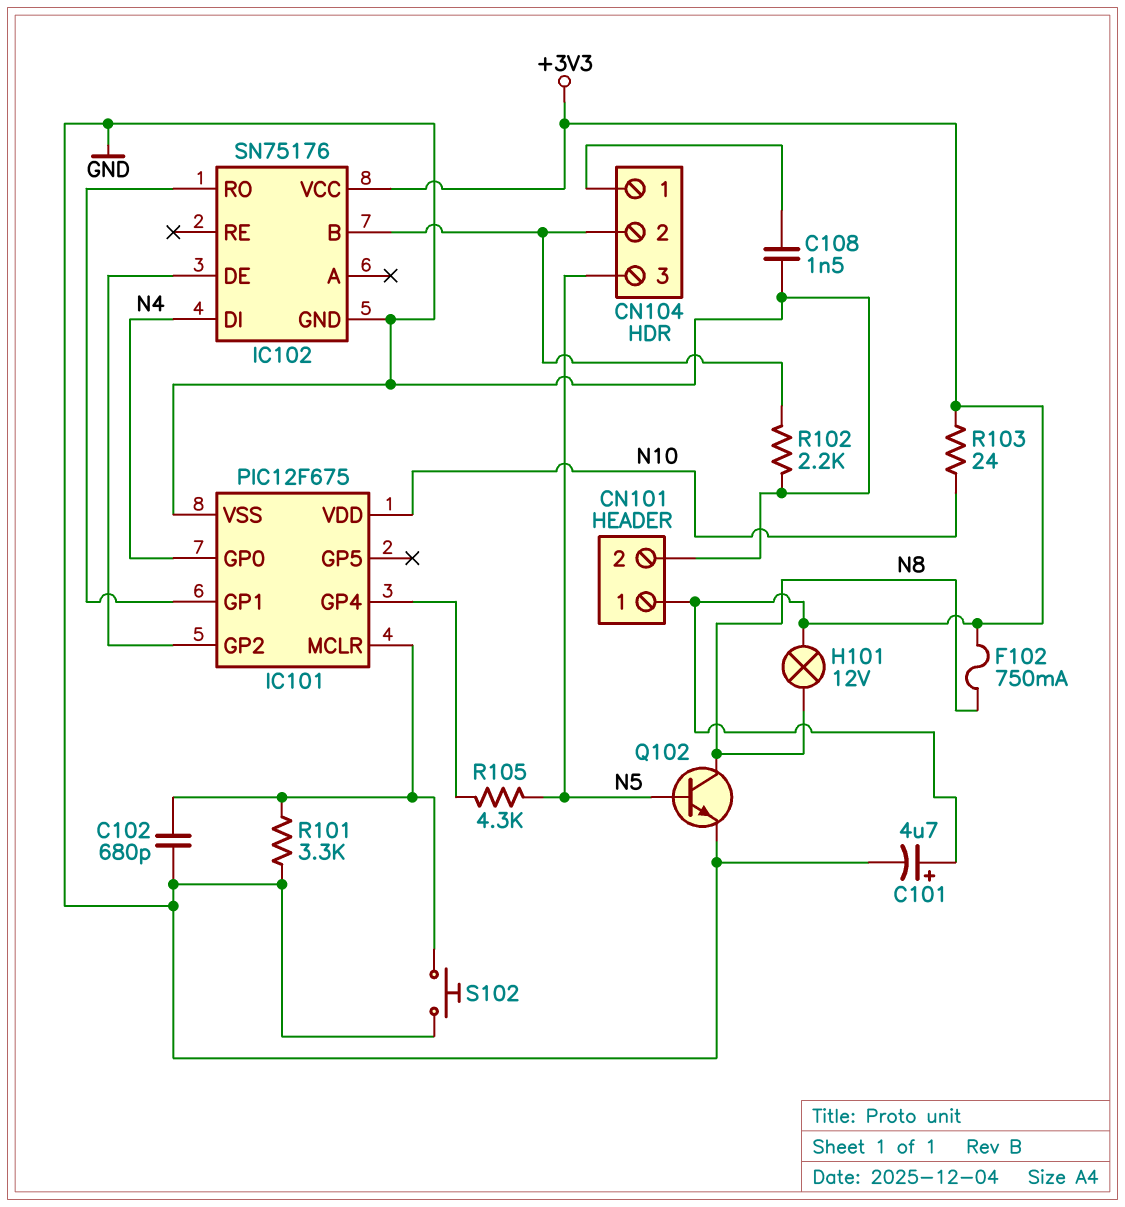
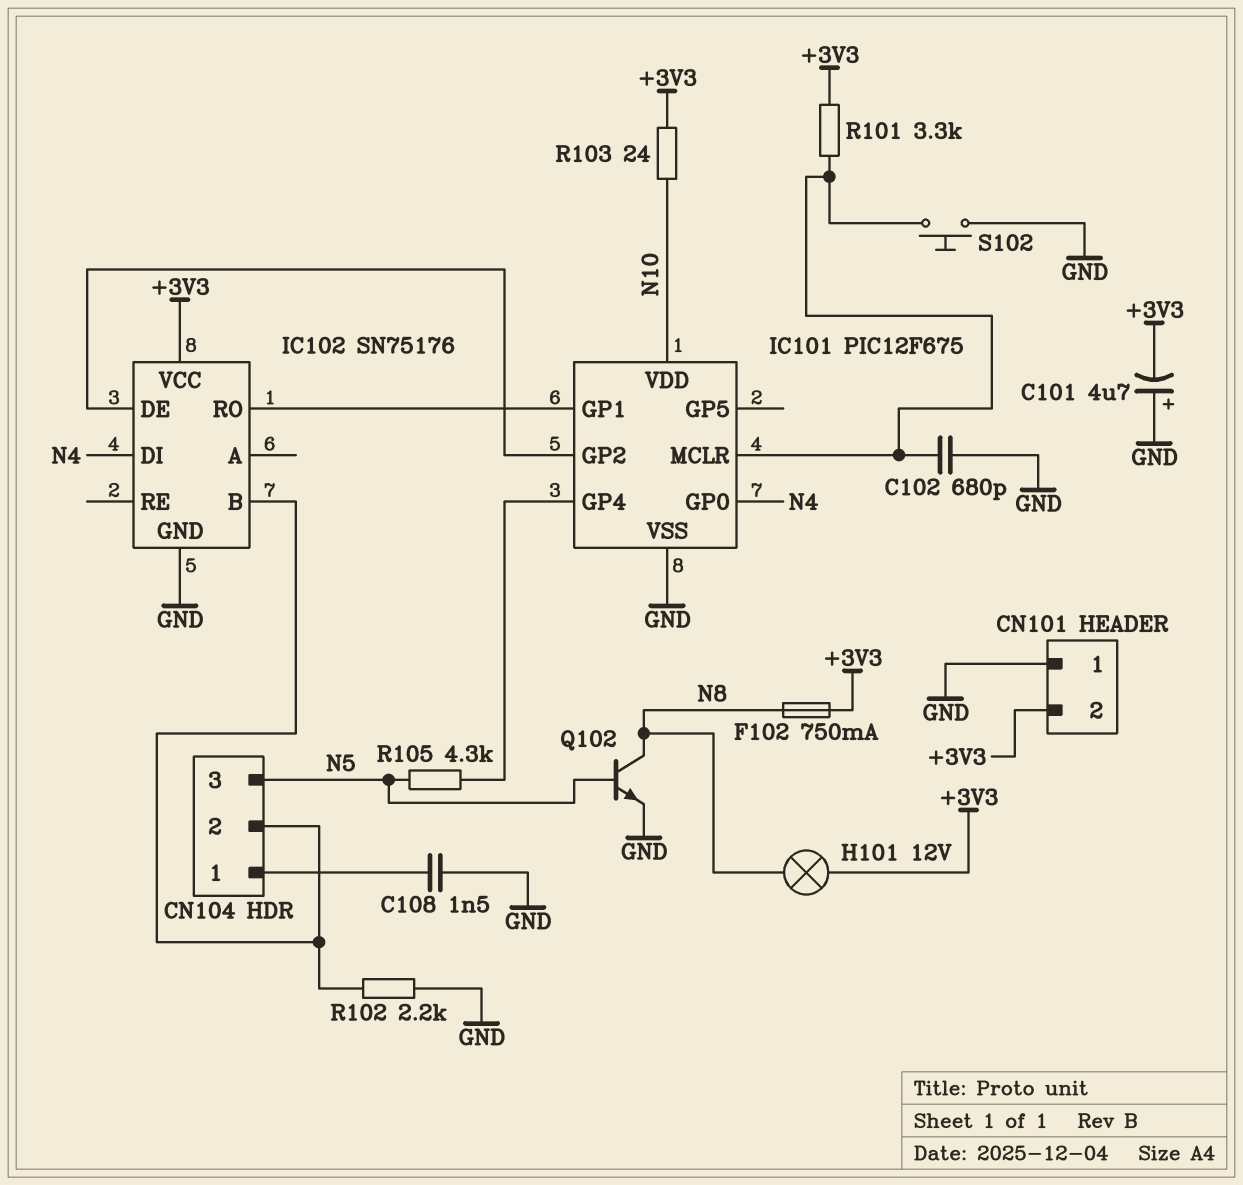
C101: 4.7uF (plus +3V3, minus GND) -> 4.7uF (plus GND, minus +3V3)
CN101 pin 1: +3V3 -> GND
CN101 pin 2: GND -> +3V3
R101: 3.3k (GND, IC101/MCLR) -> 3.3k (+3V3, IC101/MCLR)

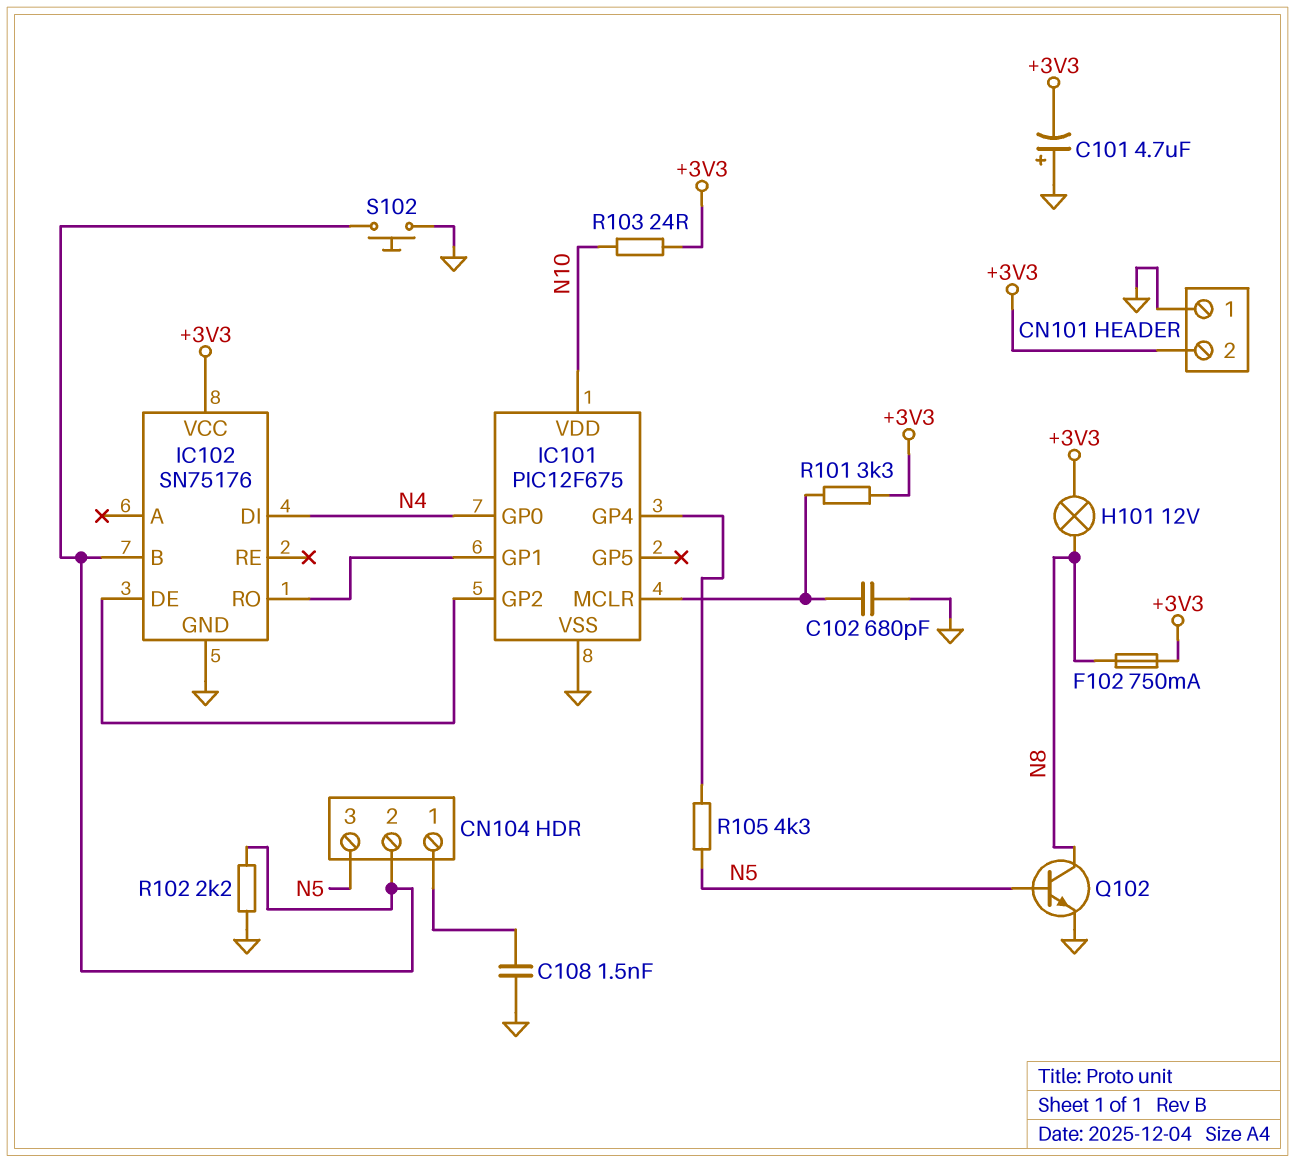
S102: button (GND, IC101/MCLR) -> button (CN104/2, GND)

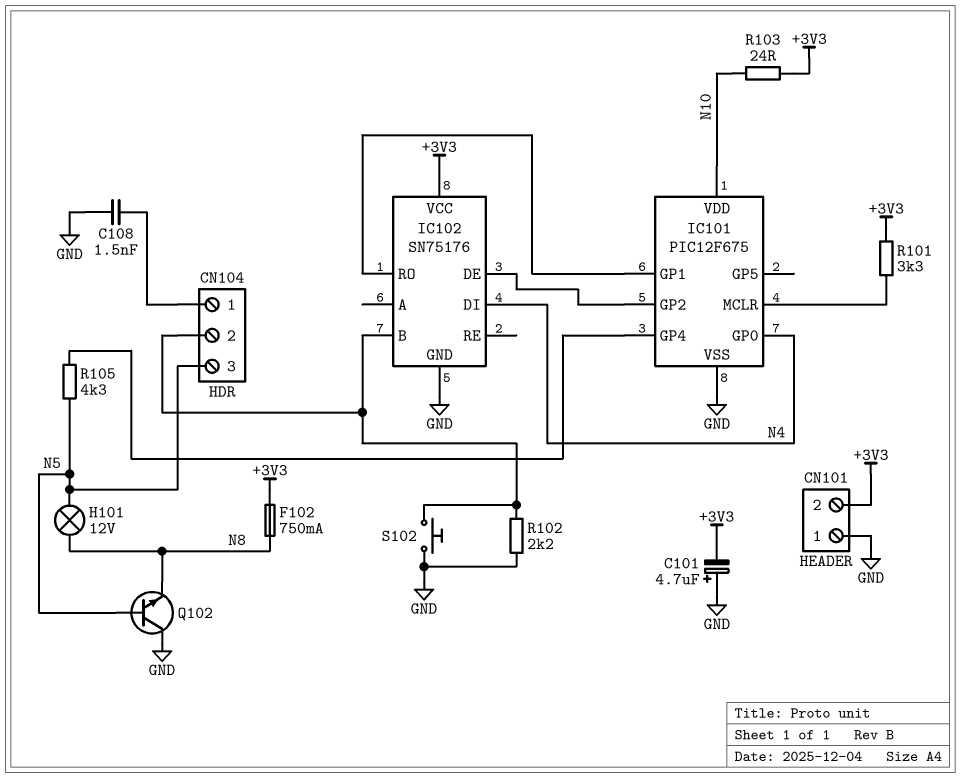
C102: 680pF (GND, IC101/MCLR) -> none
H101: lamp 12V (+3V3, N8) -> lamp 12V (N5, N8)
Q102: NPN (B N5, C N8, E GND) -> NPN (B N5, C GND, E N8)

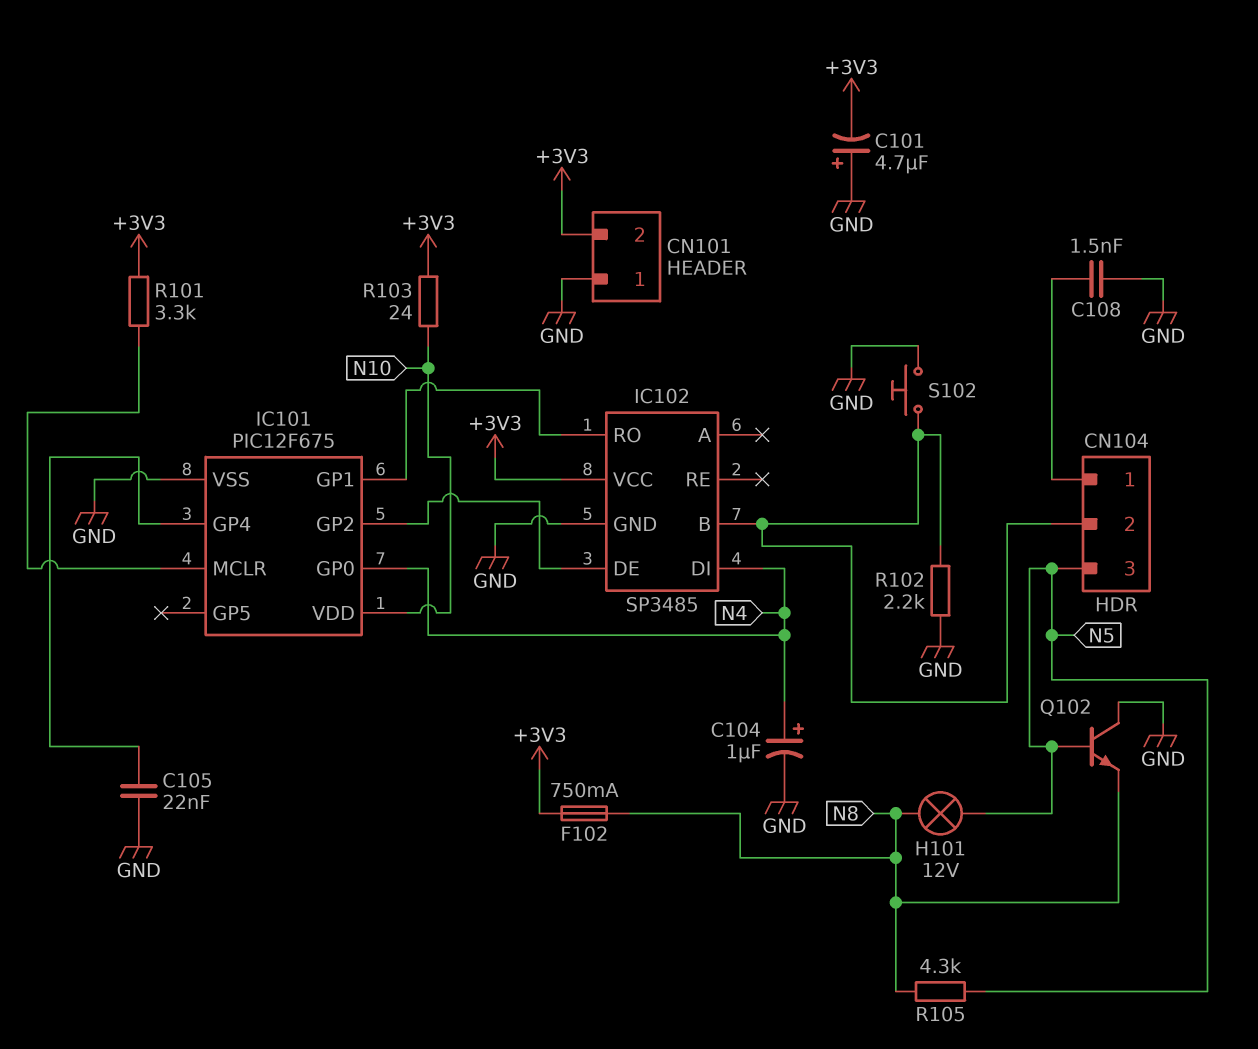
C104: none -> 1uF (plus N4, minus GND)
C105: none -> 22nF (GND, IC101/GP4)
IC102: SN75176 -> SP3485
R105: 4.3k (IC101/GP4, N5) -> 4.3k (N5, N8)

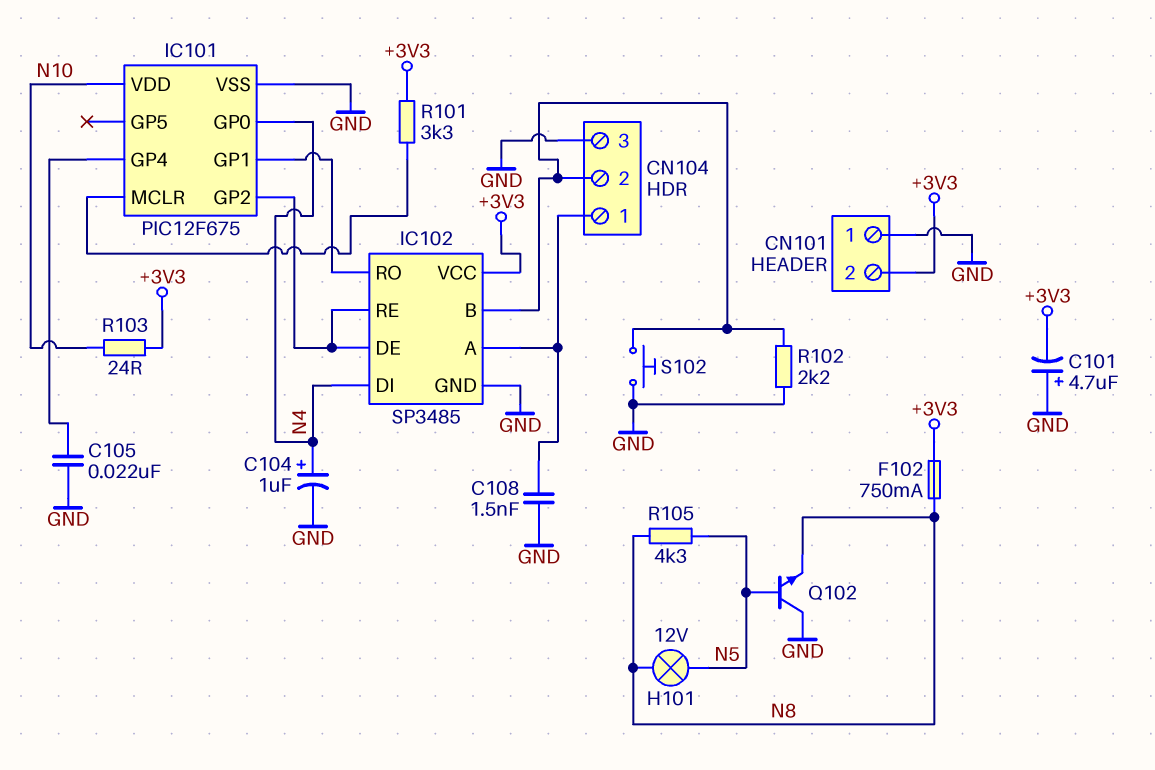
CN104 pin 3: N5 -> GND
IC102 pin A: none -> CN104/1
IC102 pin RE: none -> IC101/GP2

